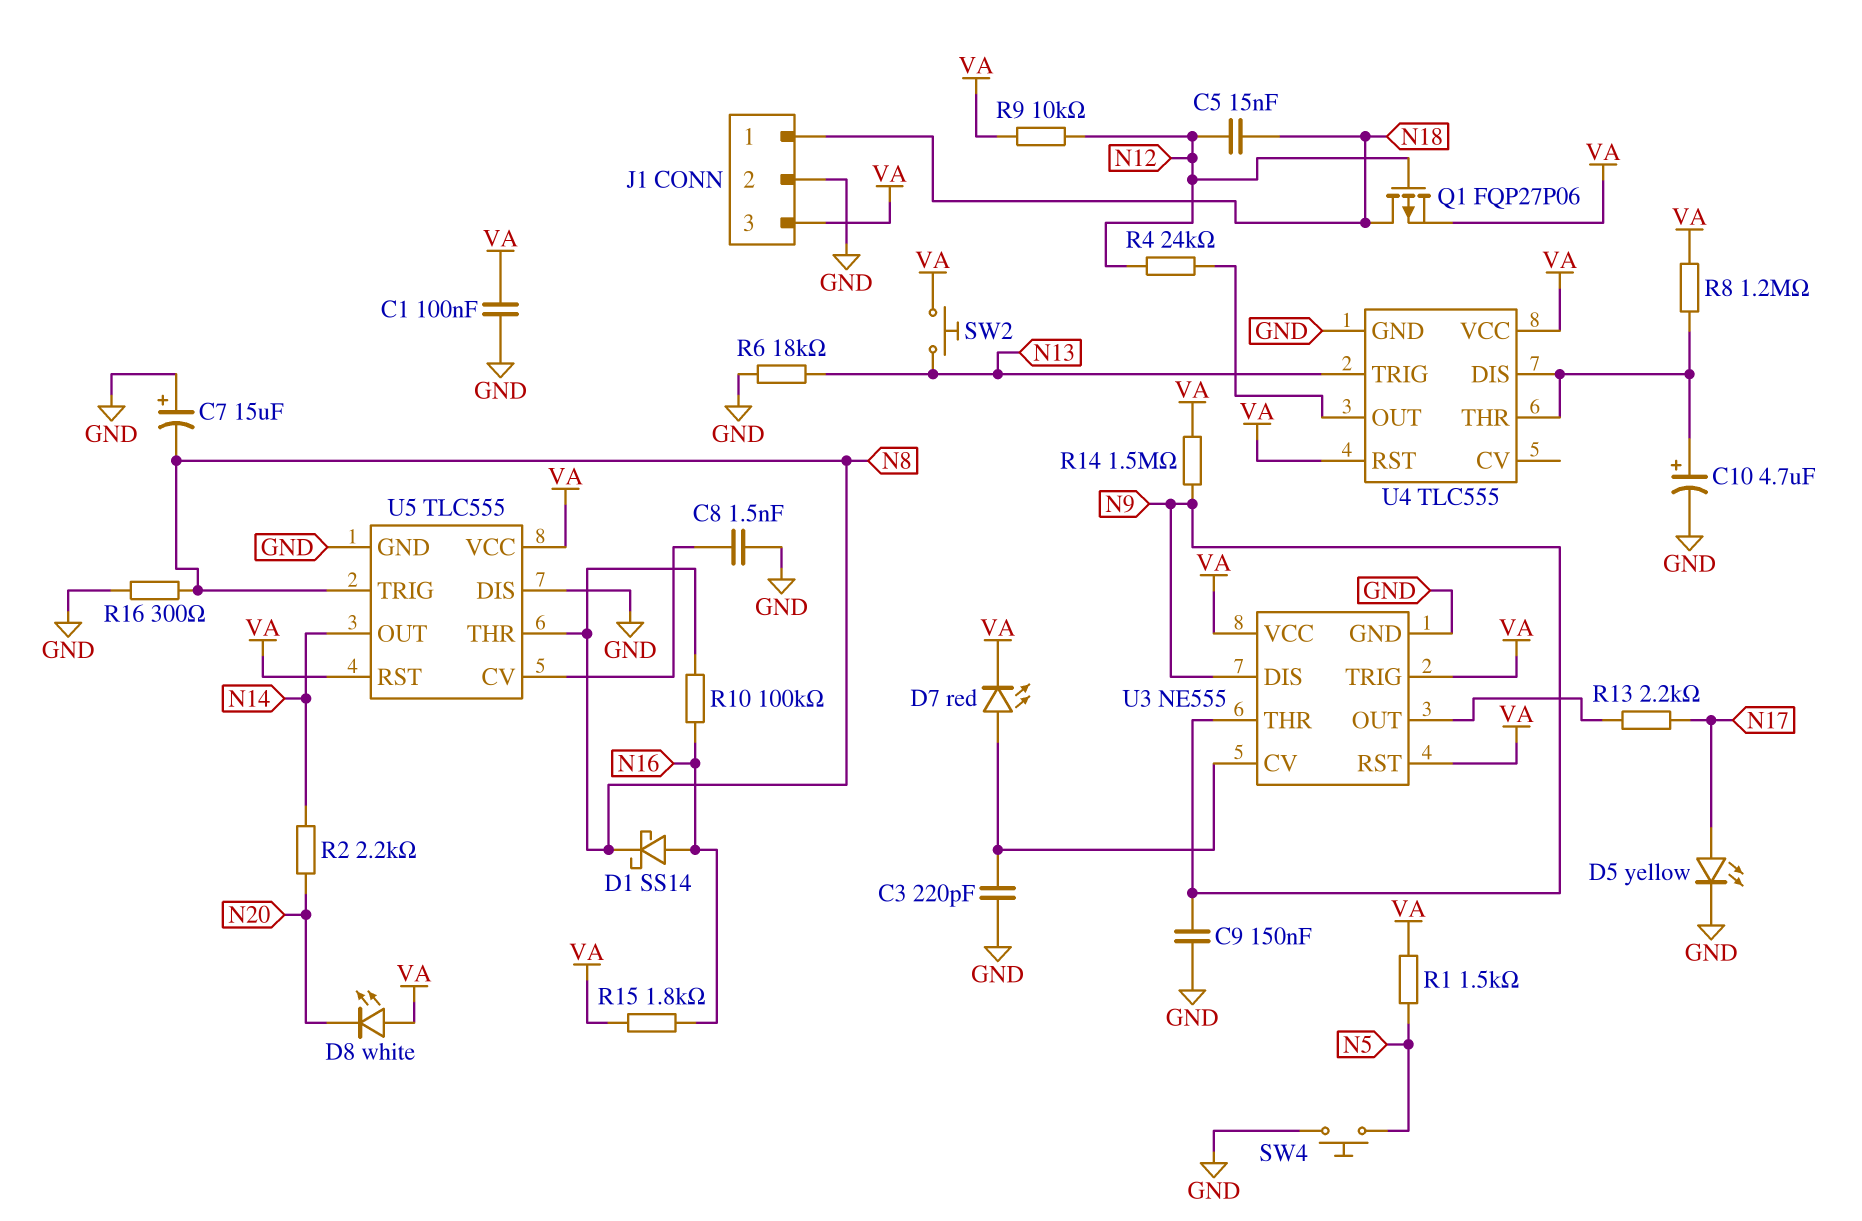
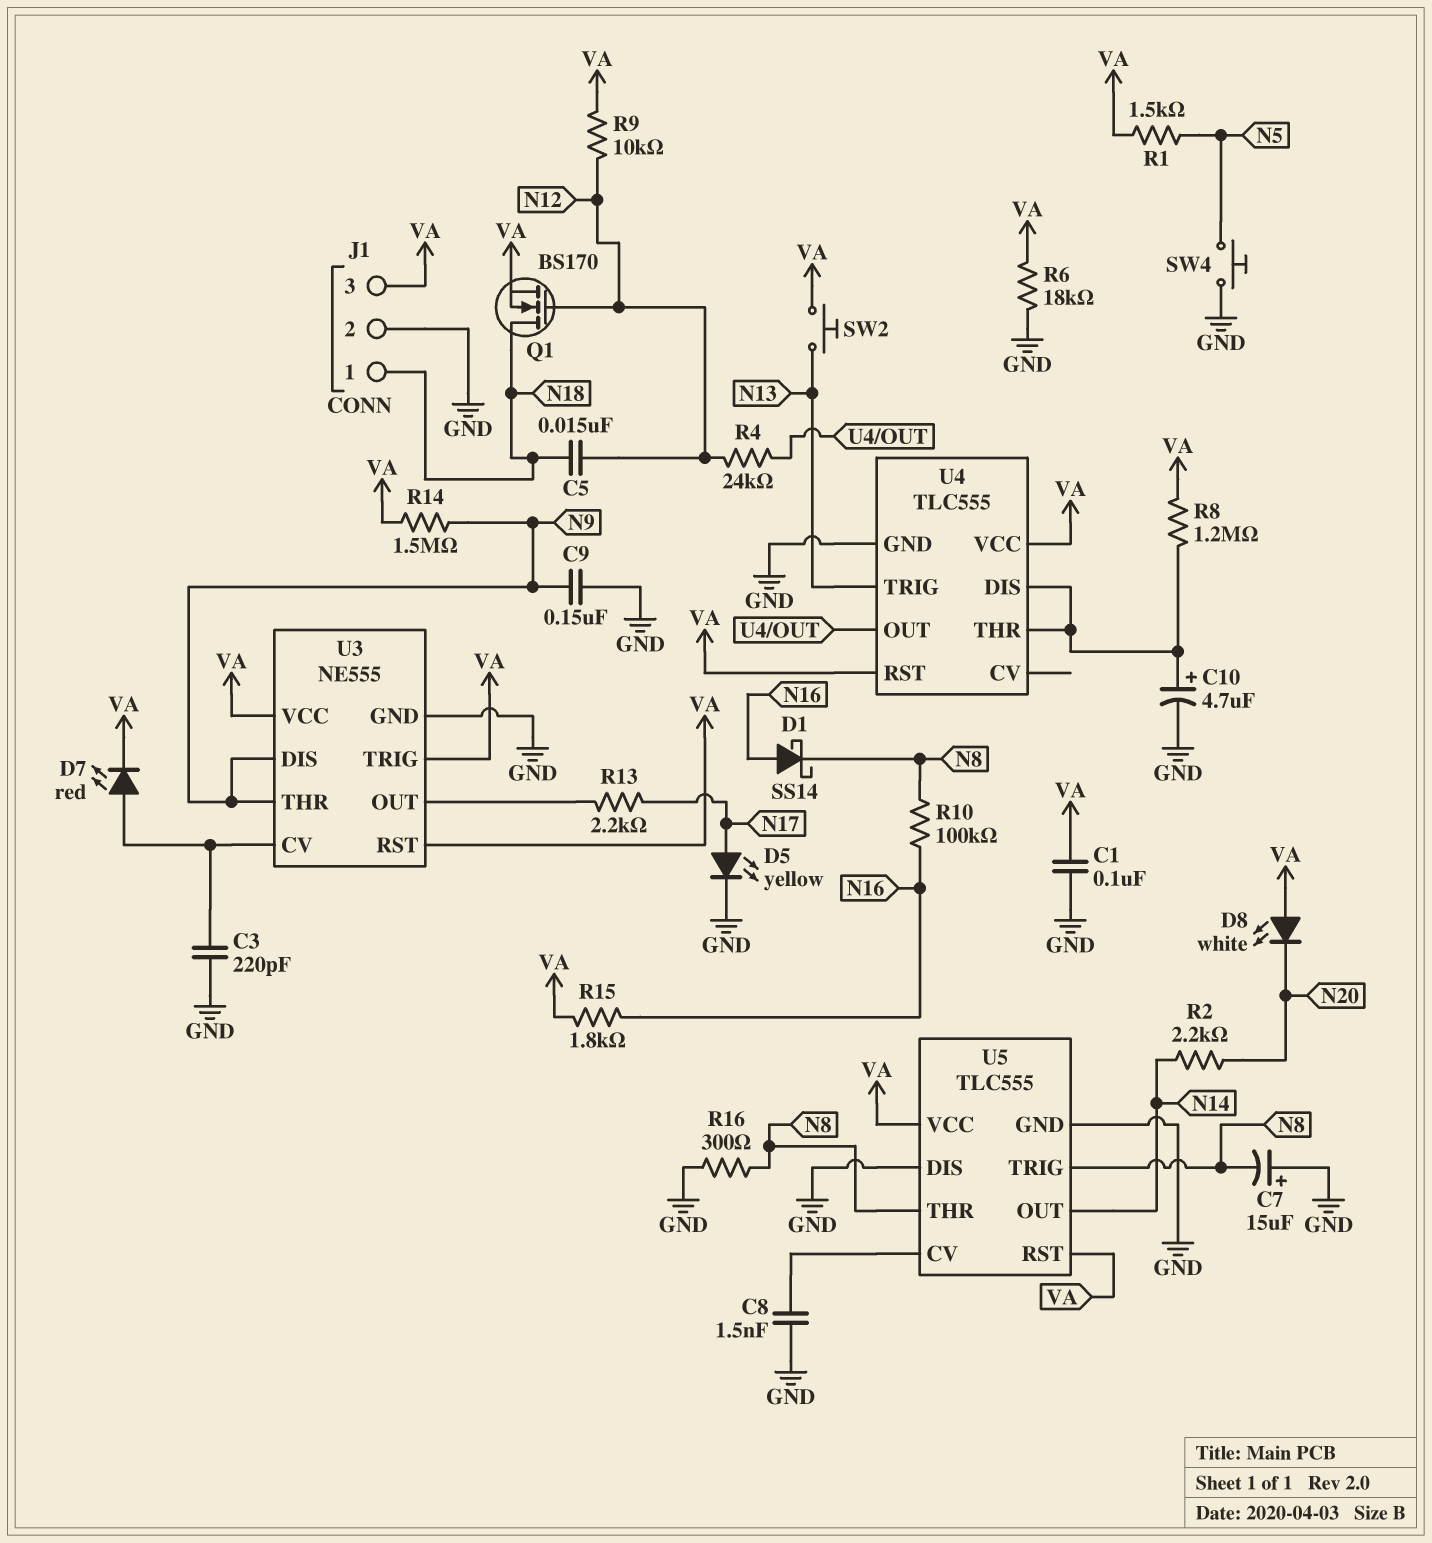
Q1: PMOS FQP27P06 (G N12, D N18, S VA) -> NMOS BS170 (G N12, D N18, S VA)
R6: 18k (GND, N13) -> 18k (GND, VA)

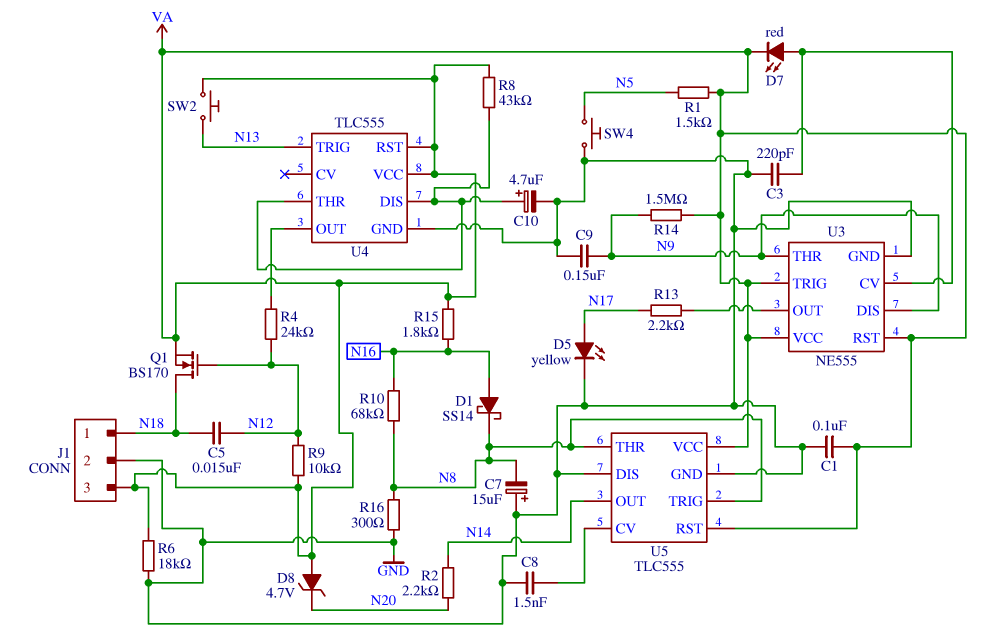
D8: LED white (A VA, K N20) -> zener 4.7V (A VA, K N20)
R8: 1.2M (U4/DIS, VA) -> 43k (U4/DIS, VA)
R10: 100k (N8, N16) -> 68k (N8, N16)

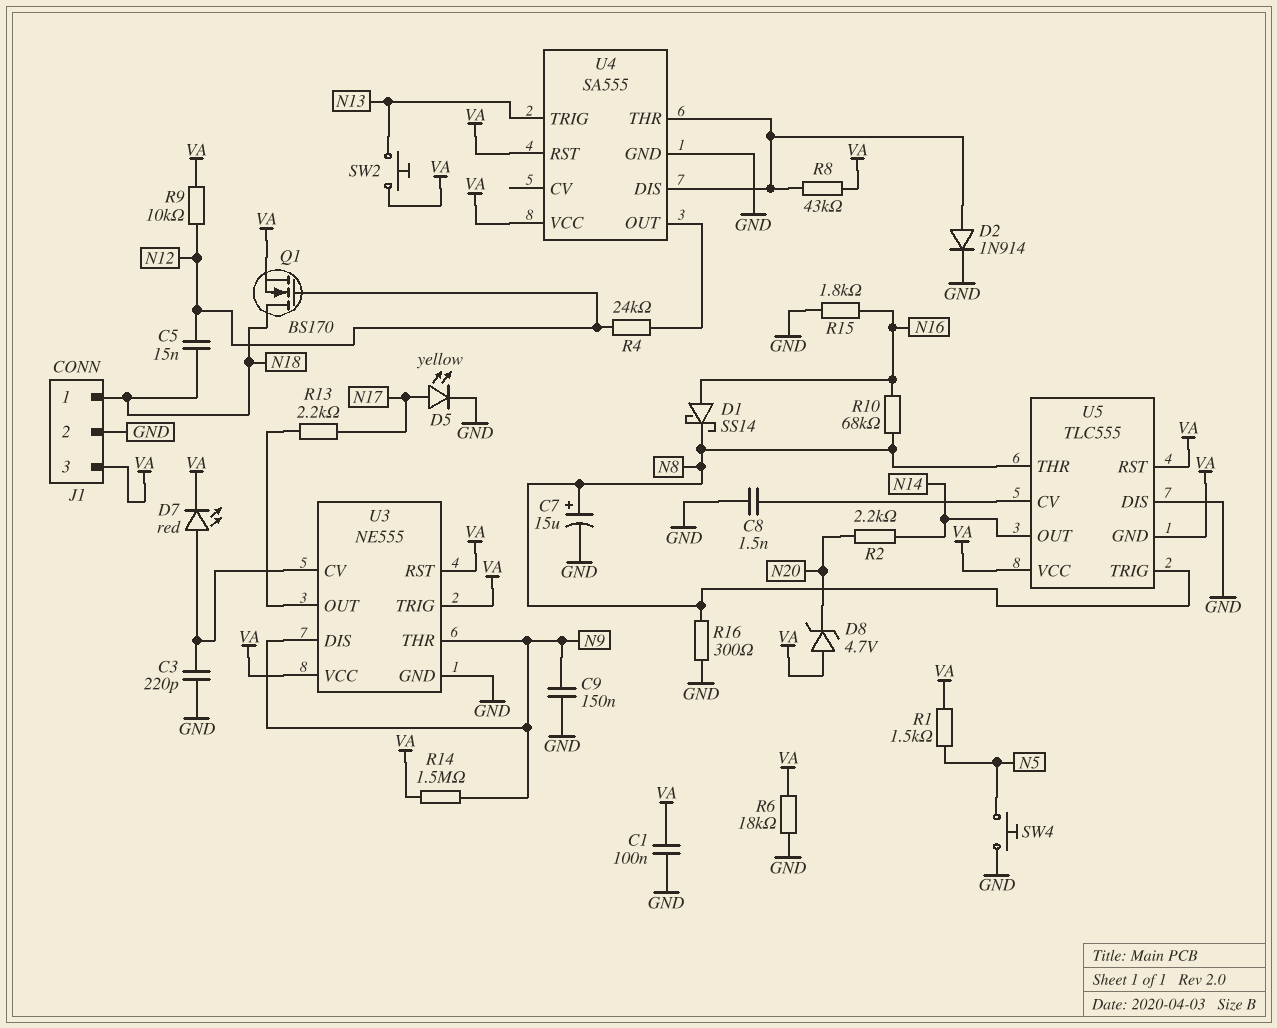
C7: 15uF (plus GND, minus N8) -> 15uF (plus N8, minus GND)
C10: 4.7uF (plus U4/DIS, minus GND) -> none
D2: none -> diode 1N914 (A U4/DIS, K GND)
R15: 1.8k (N16, VA) -> 1.8k (GND, N16)
U4: TLC555 -> SA555
U5 pin GND: GND -> VA

